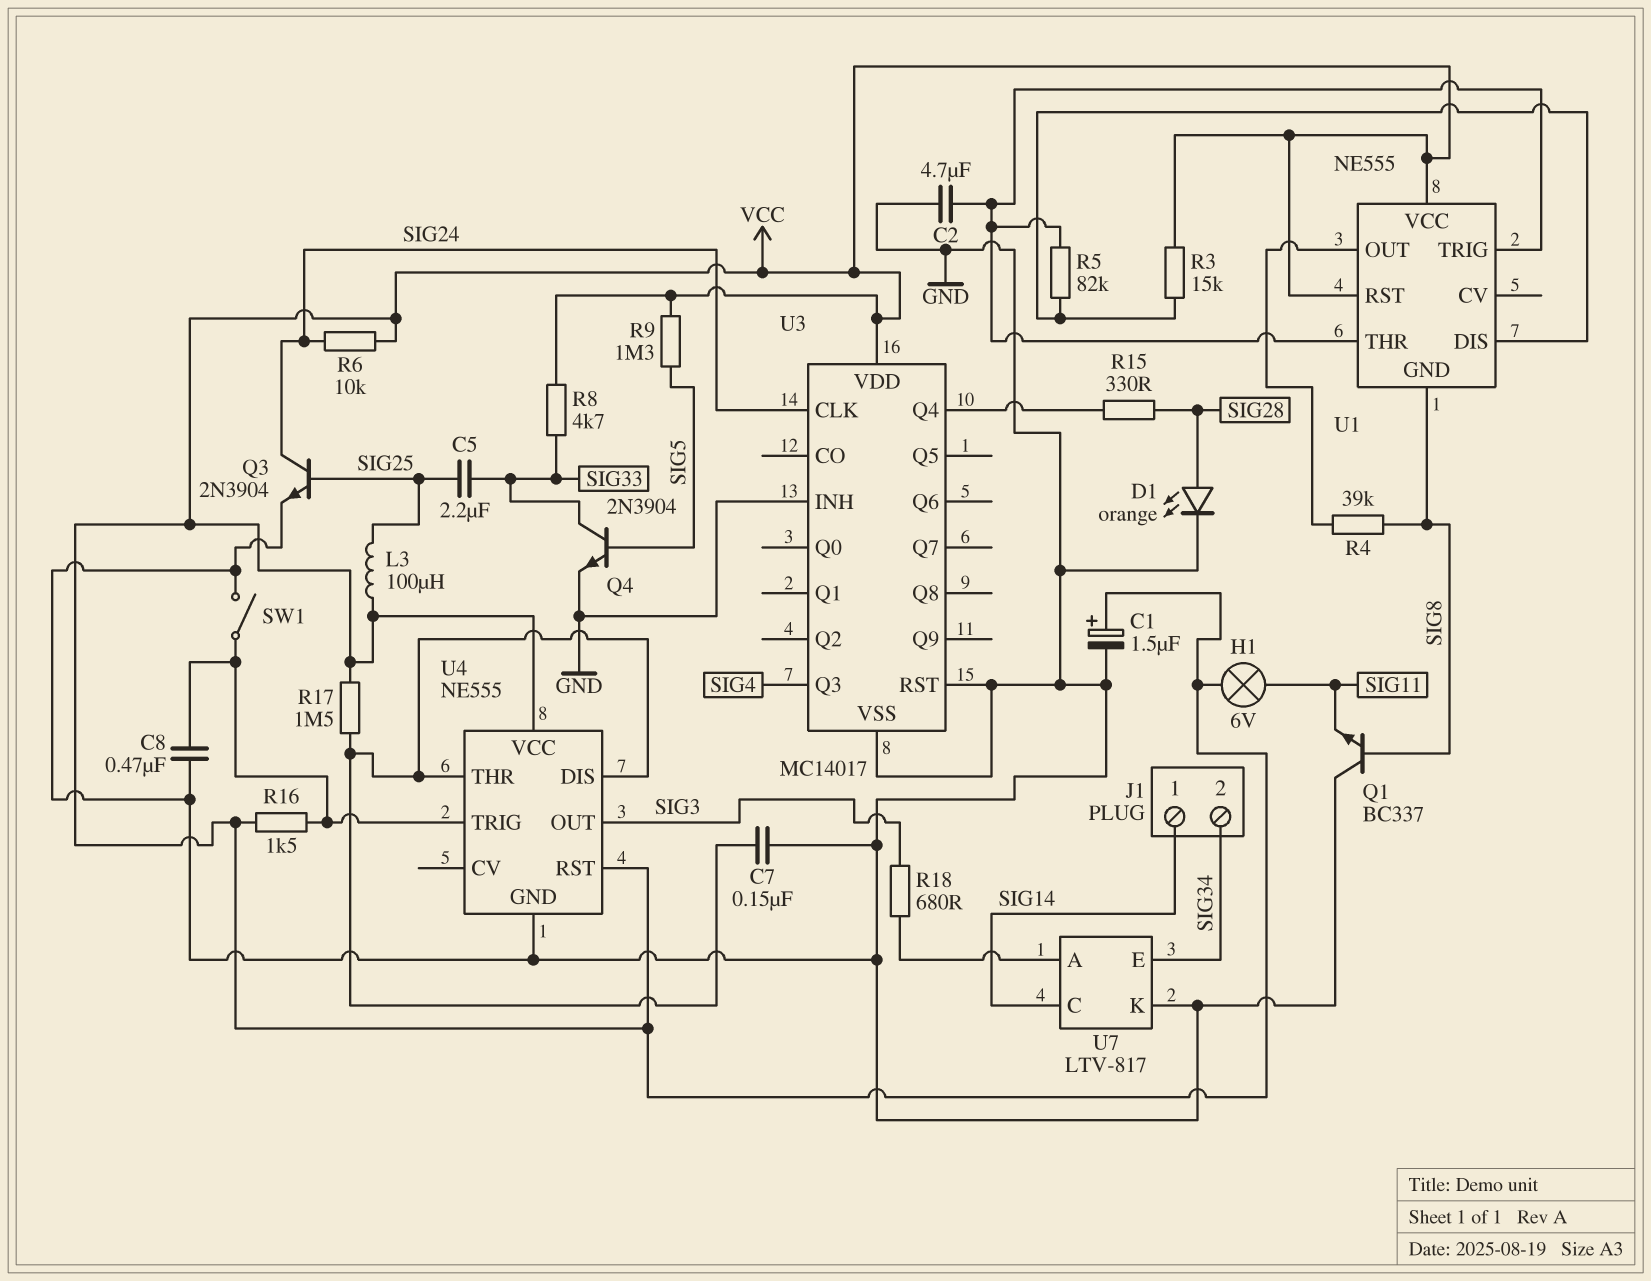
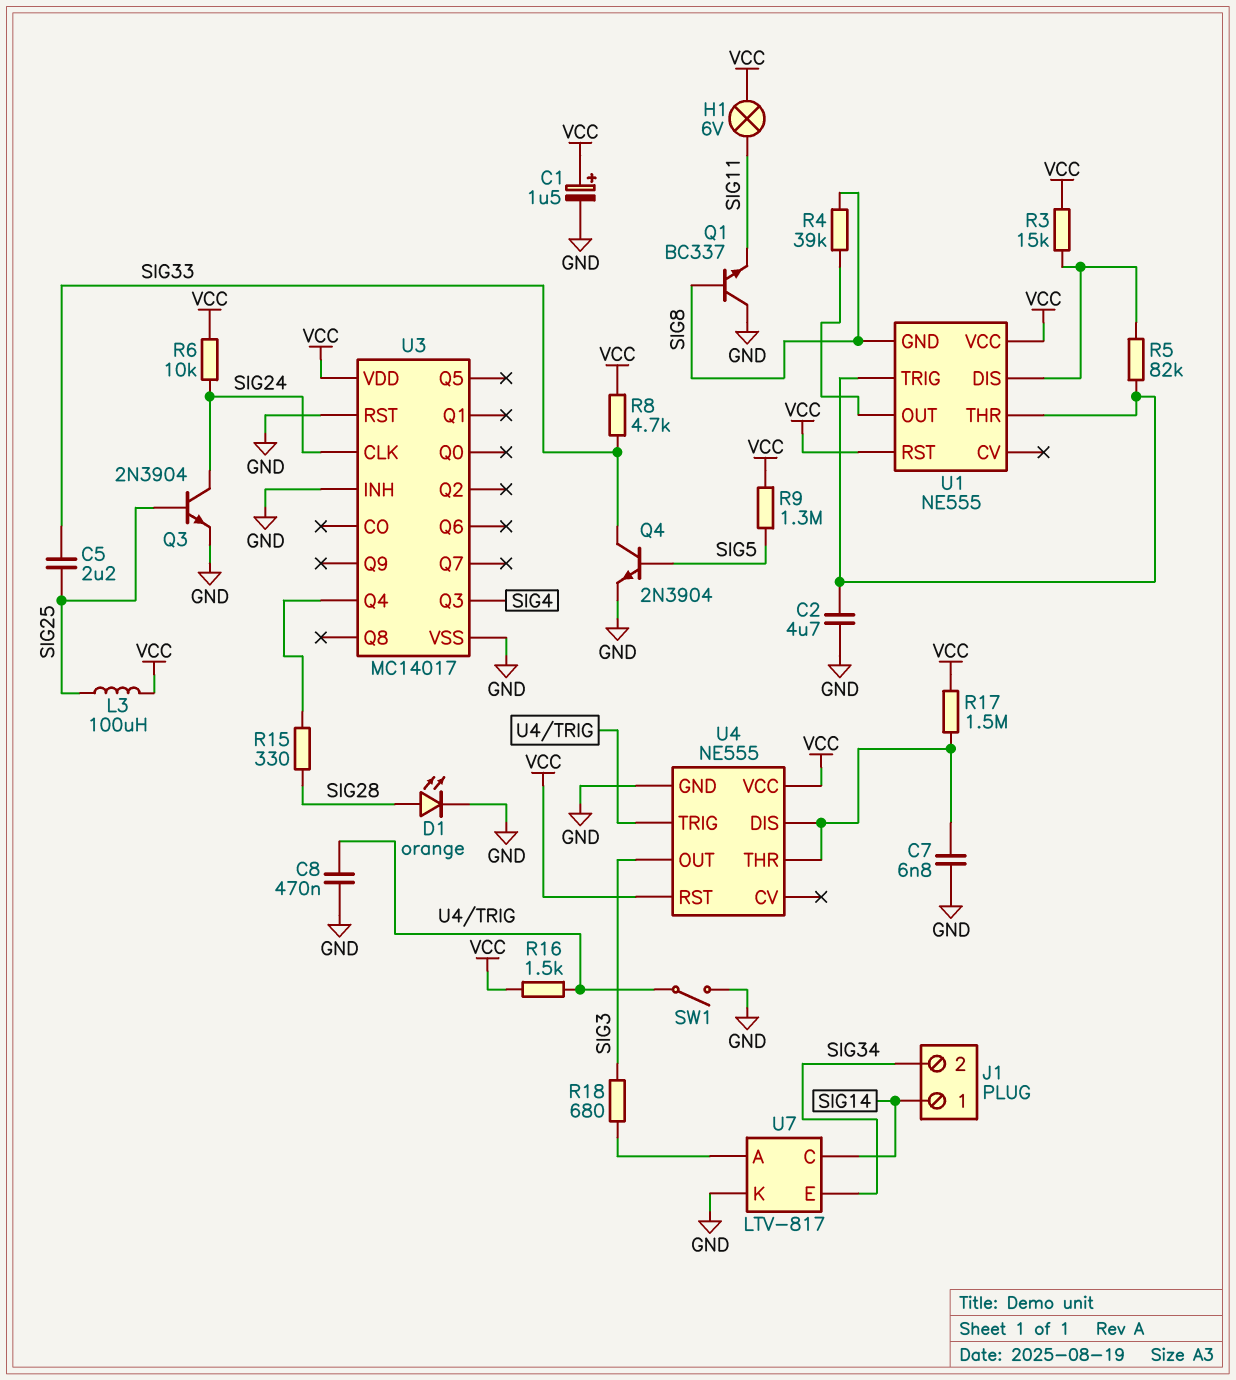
C7: 150nF (GND, U4/DIS) -> 6.8nF (GND, U4/DIS)

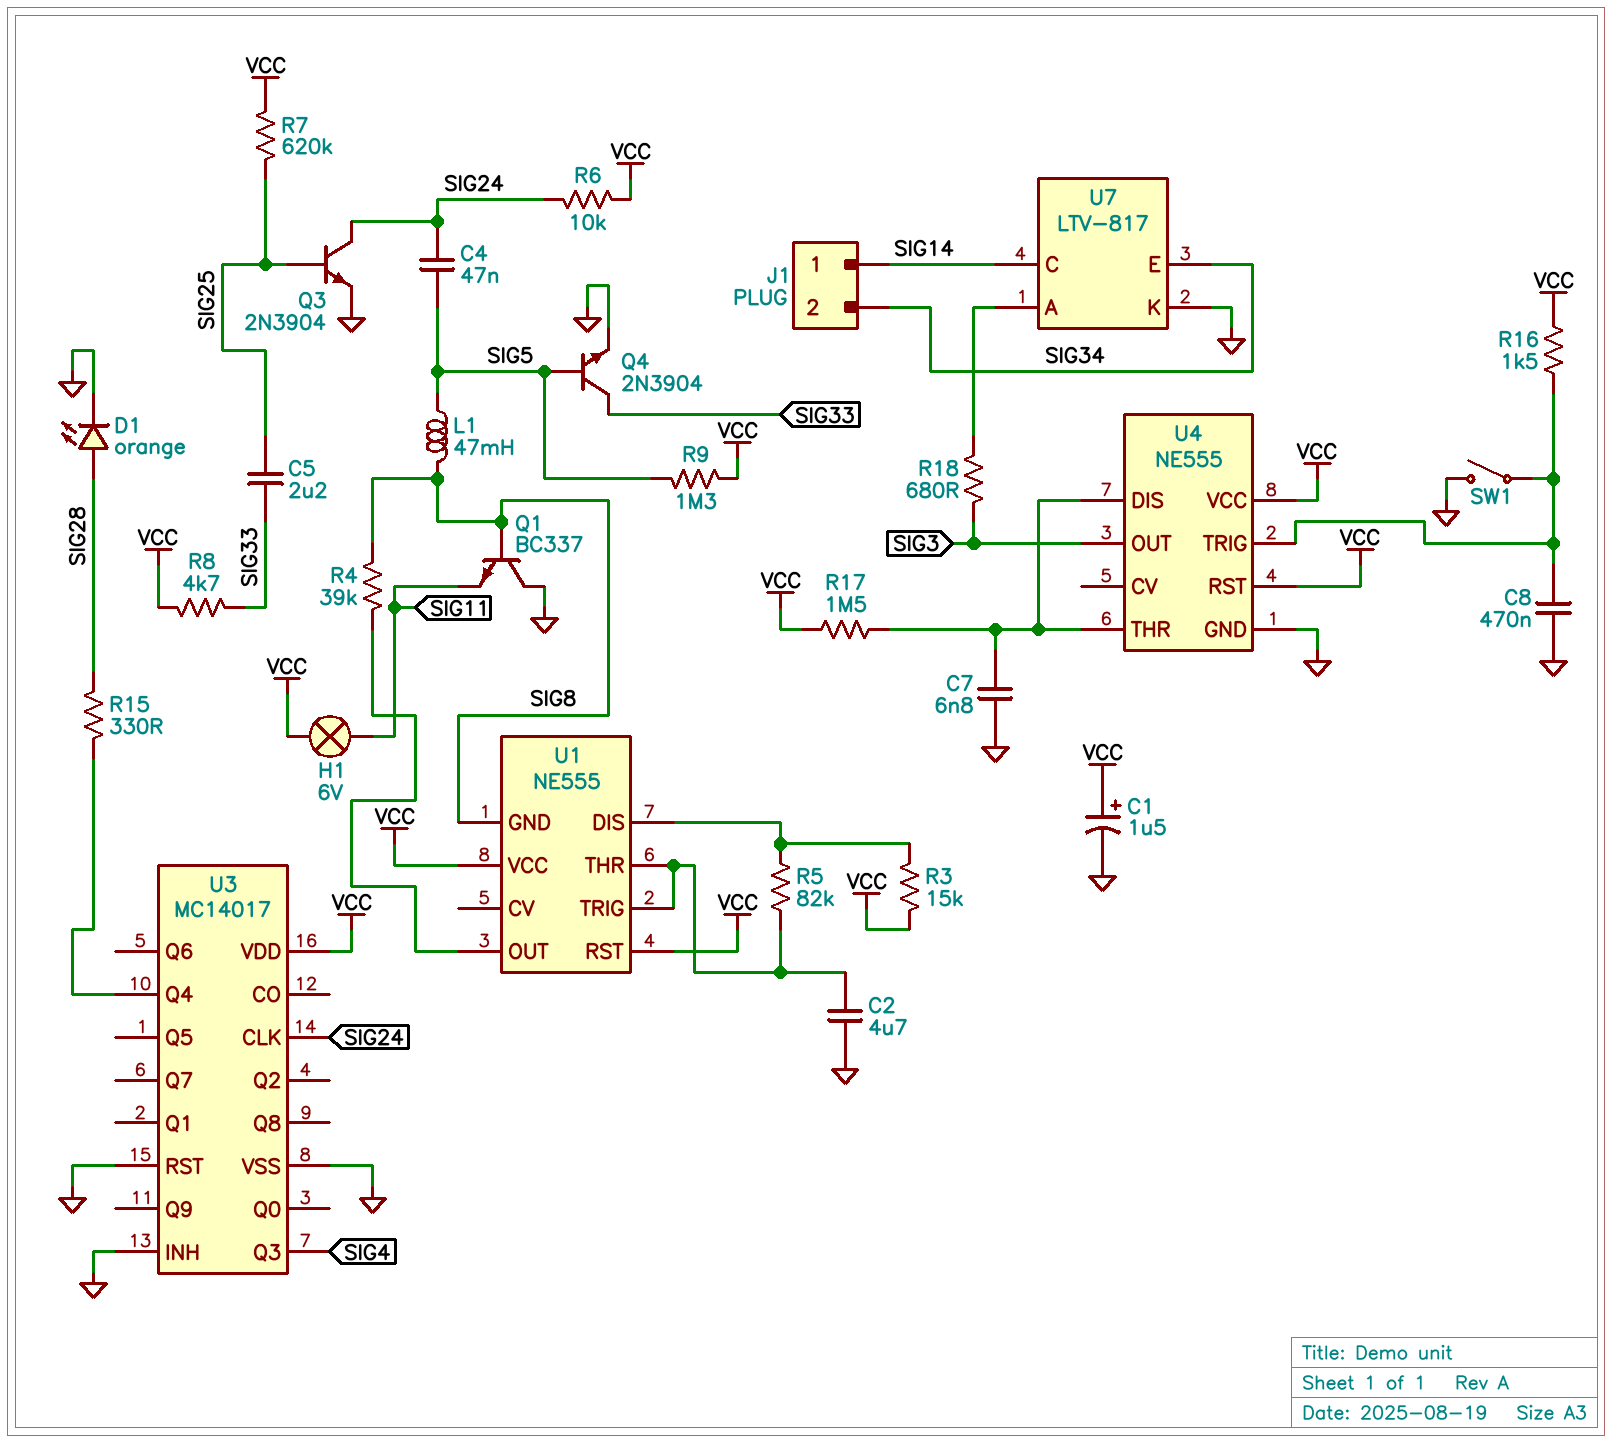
C4: none -> 47nF (SIG5, SIG24)
L1: none -> 47mH (SIG5, SIG8)
L3: 100uH (SIG25, VCC) -> none
R7: none -> 620k (SIG25, VCC)

